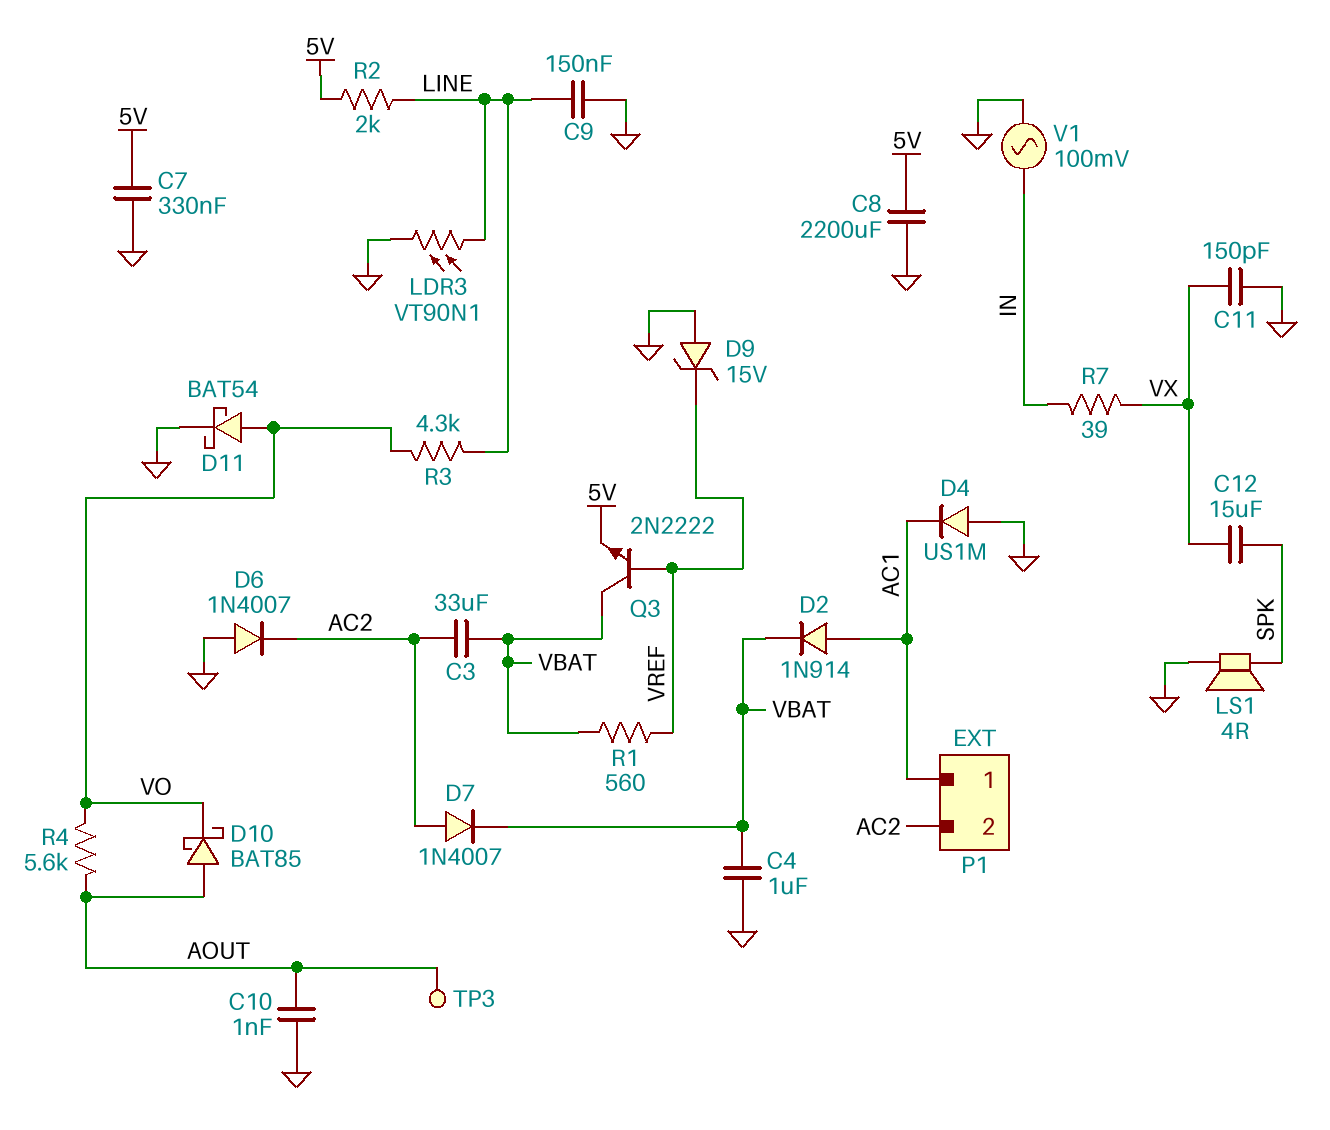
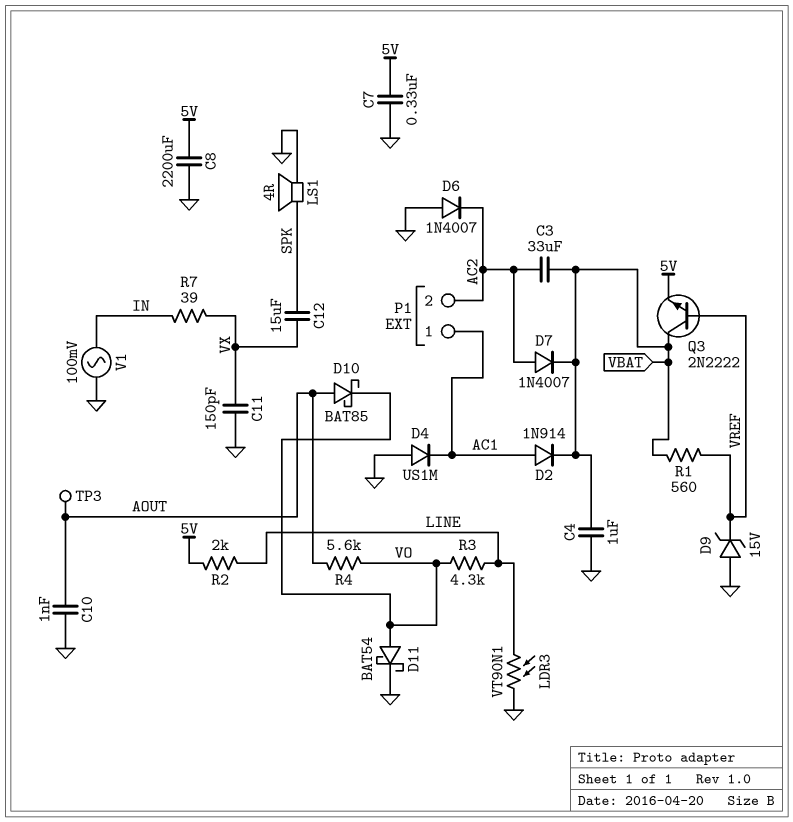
C9: 150nF (GND, LINE) -> none

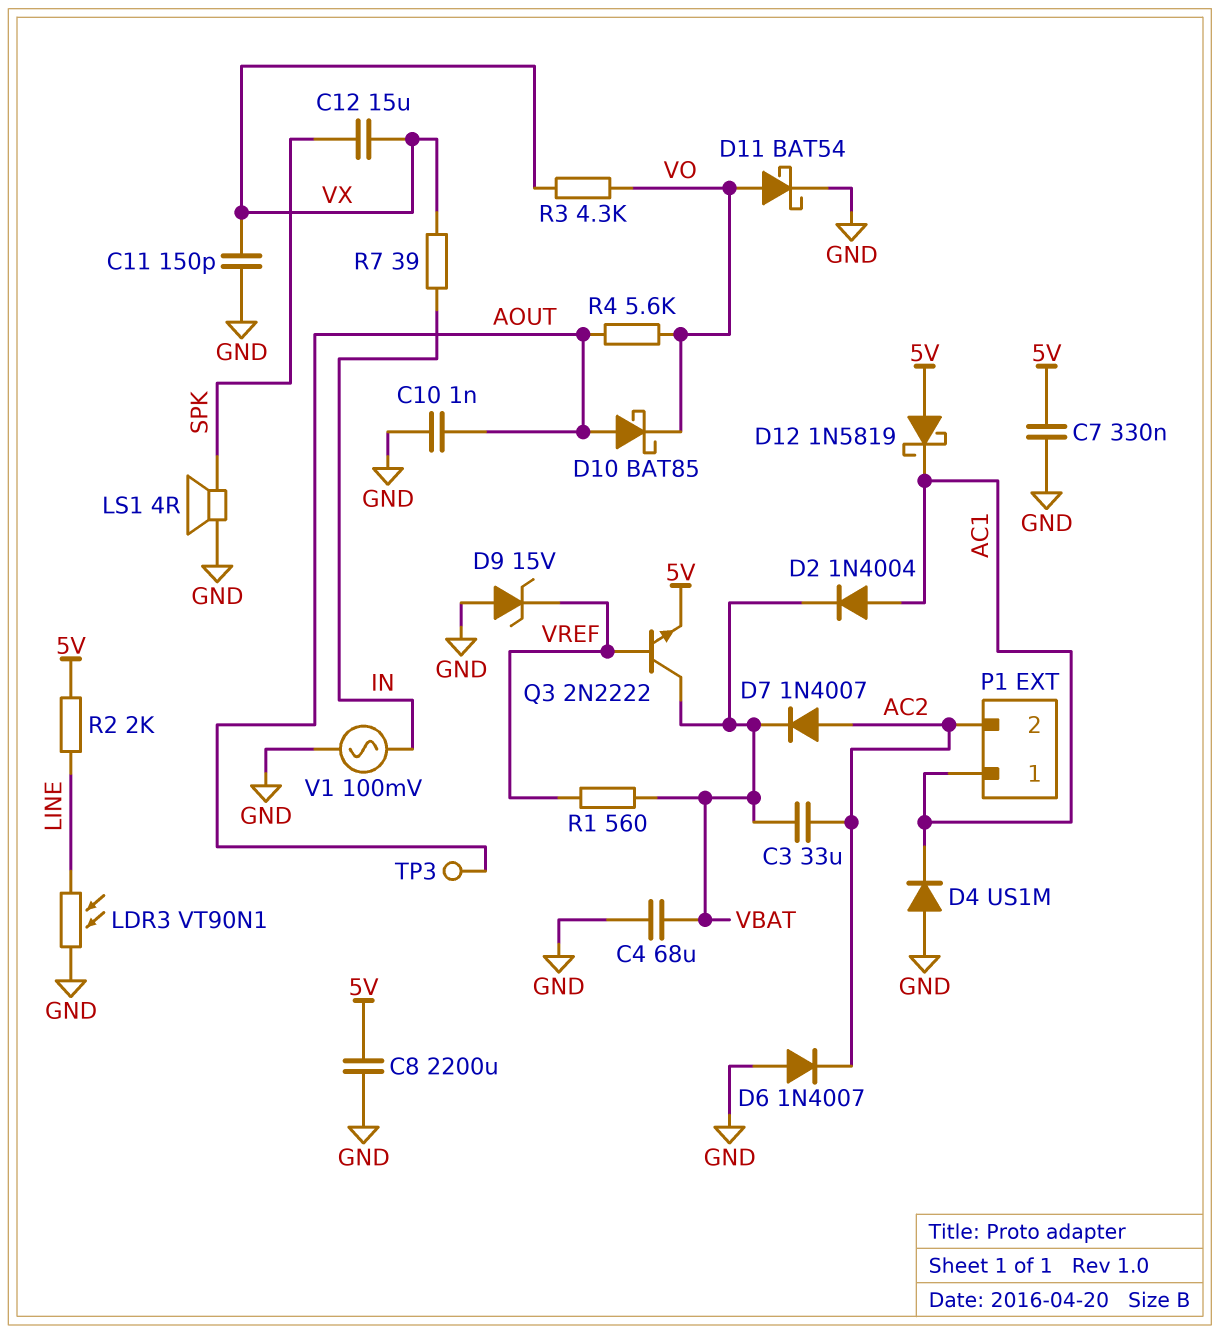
C4: 1uF (GND, VBAT) -> 68uF (GND, VBAT)
D2: diode 1N914 (A AC1, K VBAT) -> diode 1N4004 (A AC1, K VBAT)
D12: none -> schottky 1N5819 (A 5V, K AC1)
R3: 4.3k (LINE, VO) -> 4.3k (VO, VX)

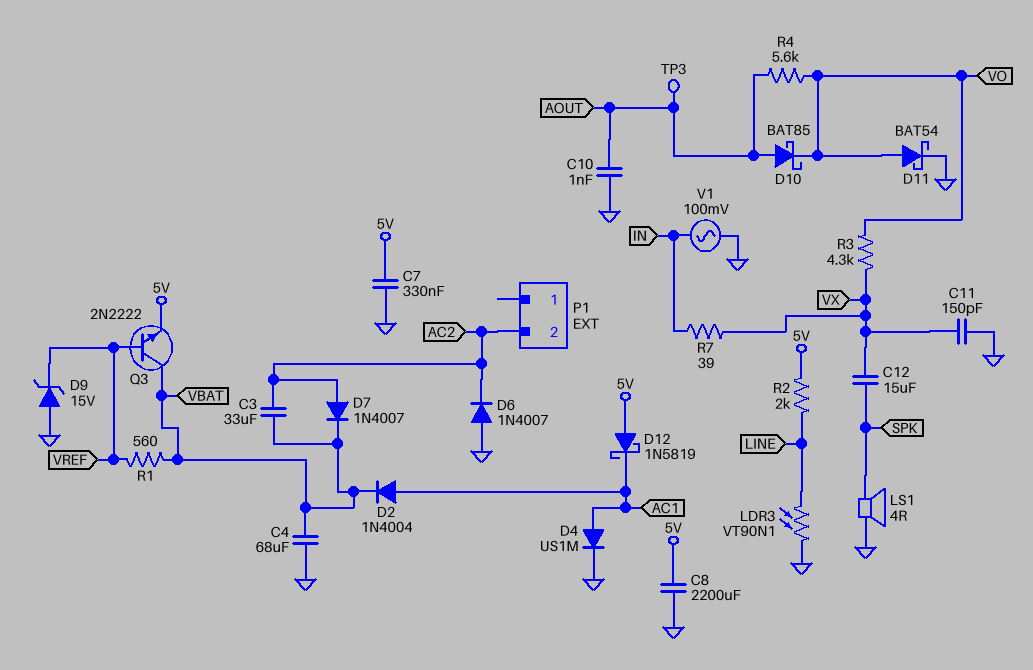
D4: diode US1M (A GND, K AC1) -> diode US1M (A AC1, K GND)
P1 pin 1: AC1 -> none

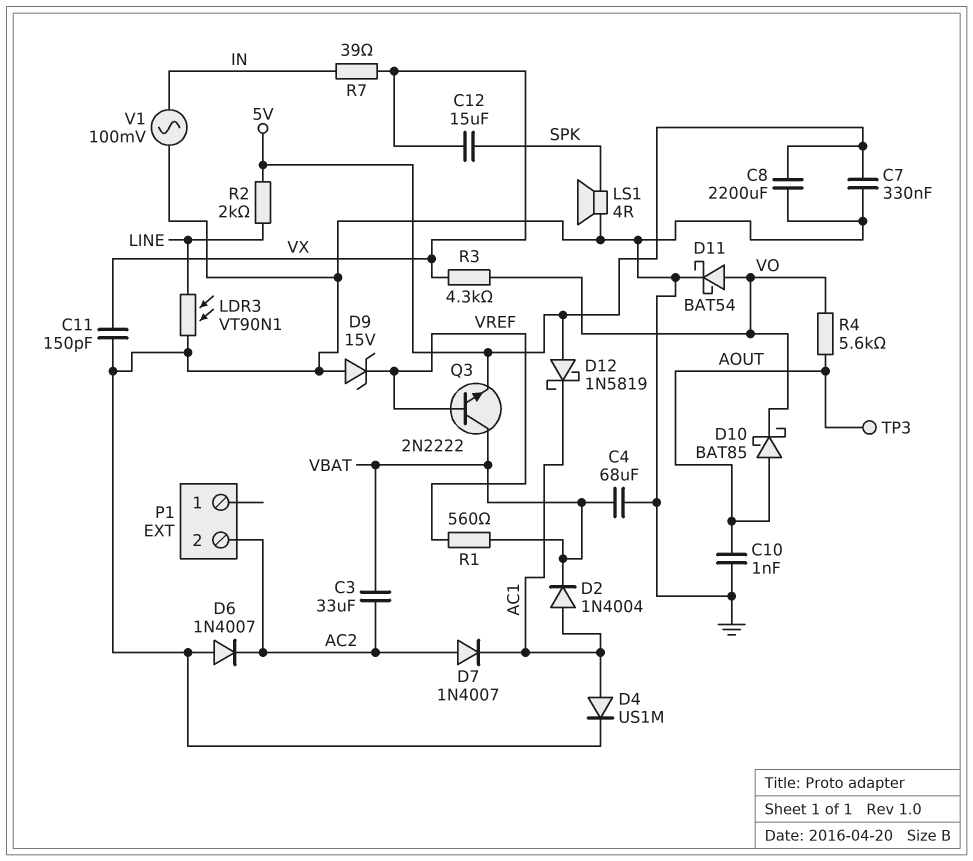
D7: diode 1N4007 (A AC2, K VBAT) -> diode 1N4007 (A AC2, K AC1)

